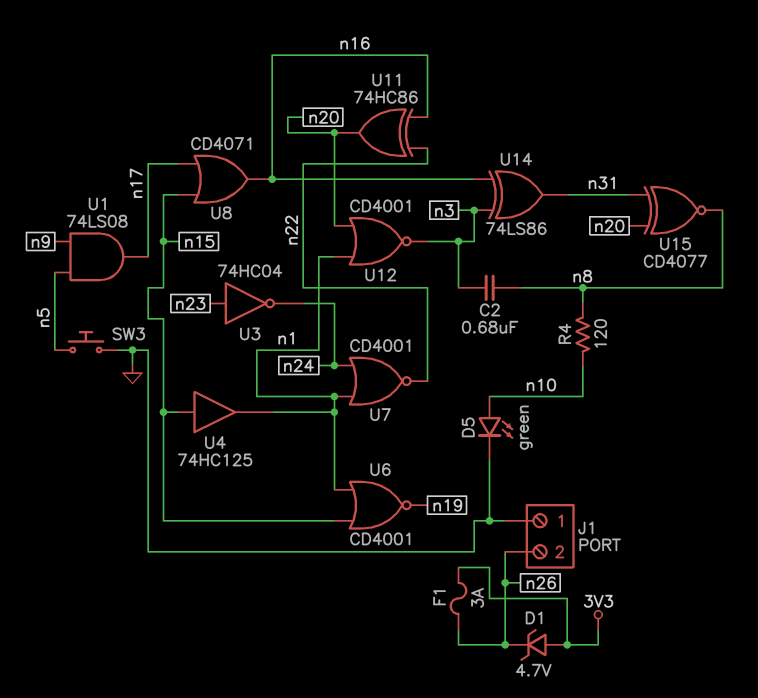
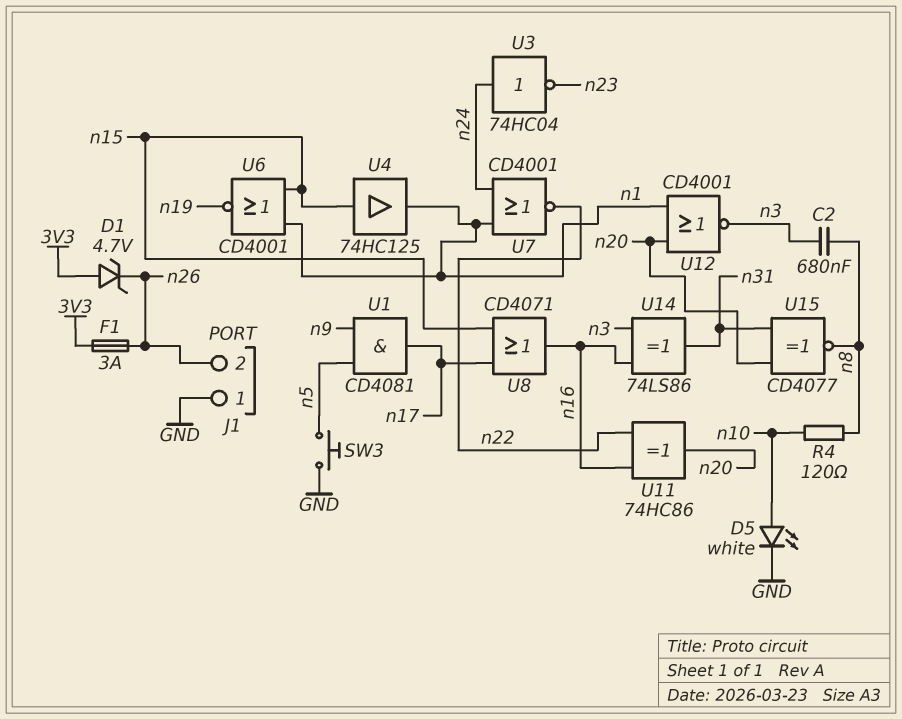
D5: LED green (A n10, K GND) -> LED white (A n10, K GND)
U1: AND 74LS08 (in n5, in n9, out n17) -> AND CD4081 (in n5, in n9, out n17)
U3: NOT 74HC04 (in n23, out n24) -> NOT 74HC04 (in n24, out n23)

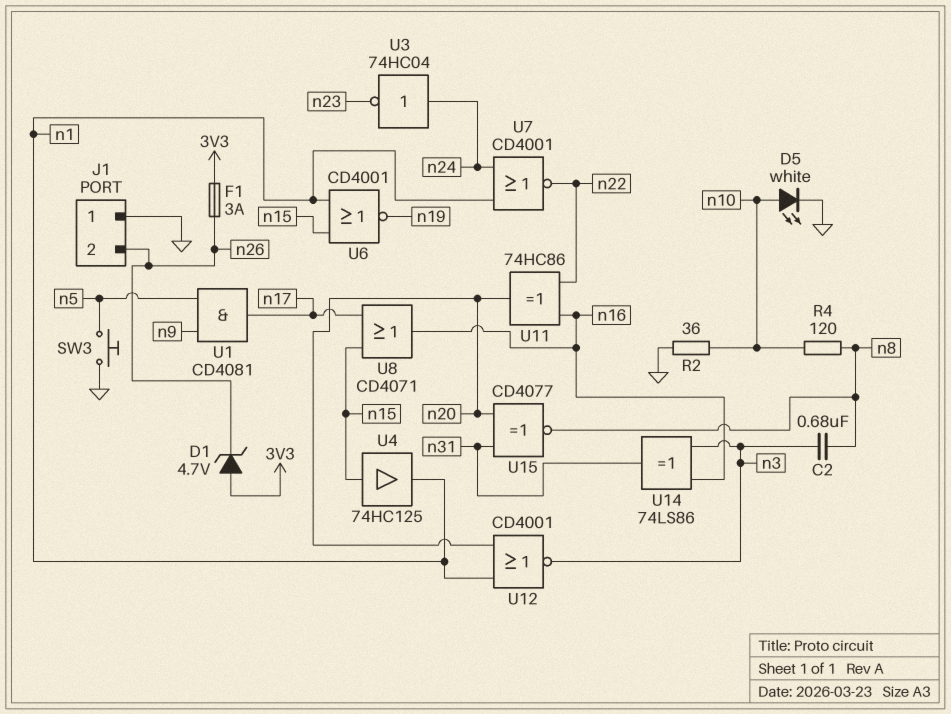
R2: none -> 36 (GND, n10)

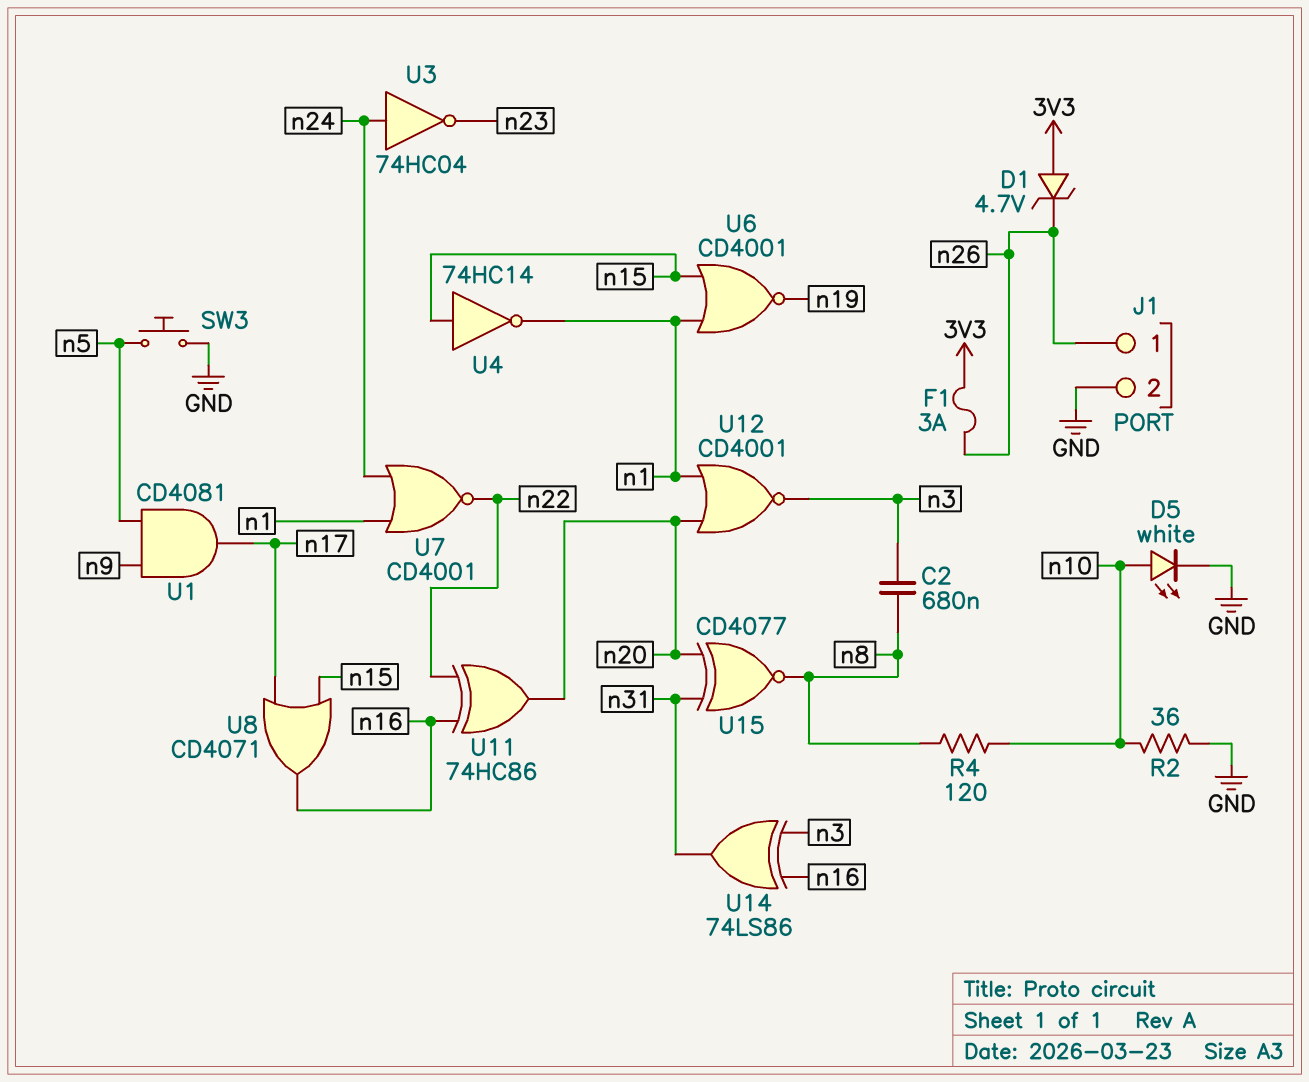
J1 pin 1: GND -> n26
J1 pin 2: n26 -> GND
U4: buffer 74HC125 (in n15, out n1) -> NOT 74HC14 (in n15, out n1)

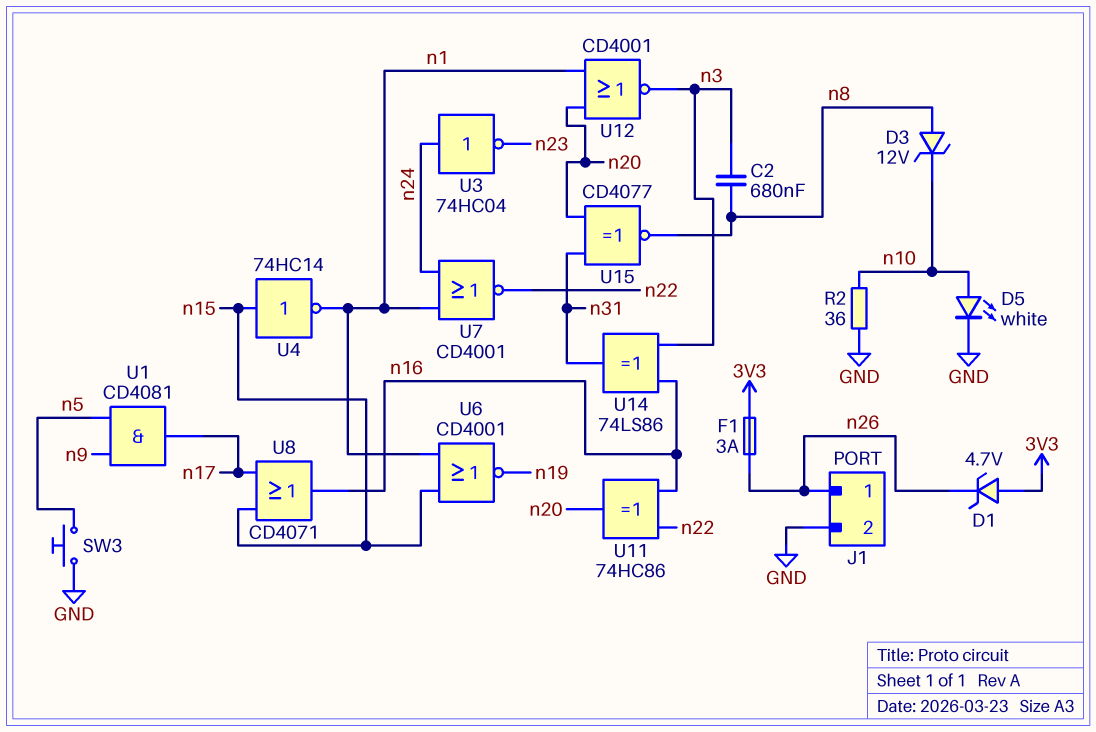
D3: none -> zener 12V (A n8, K n10)
R4: 120 (n8, n10) -> none

